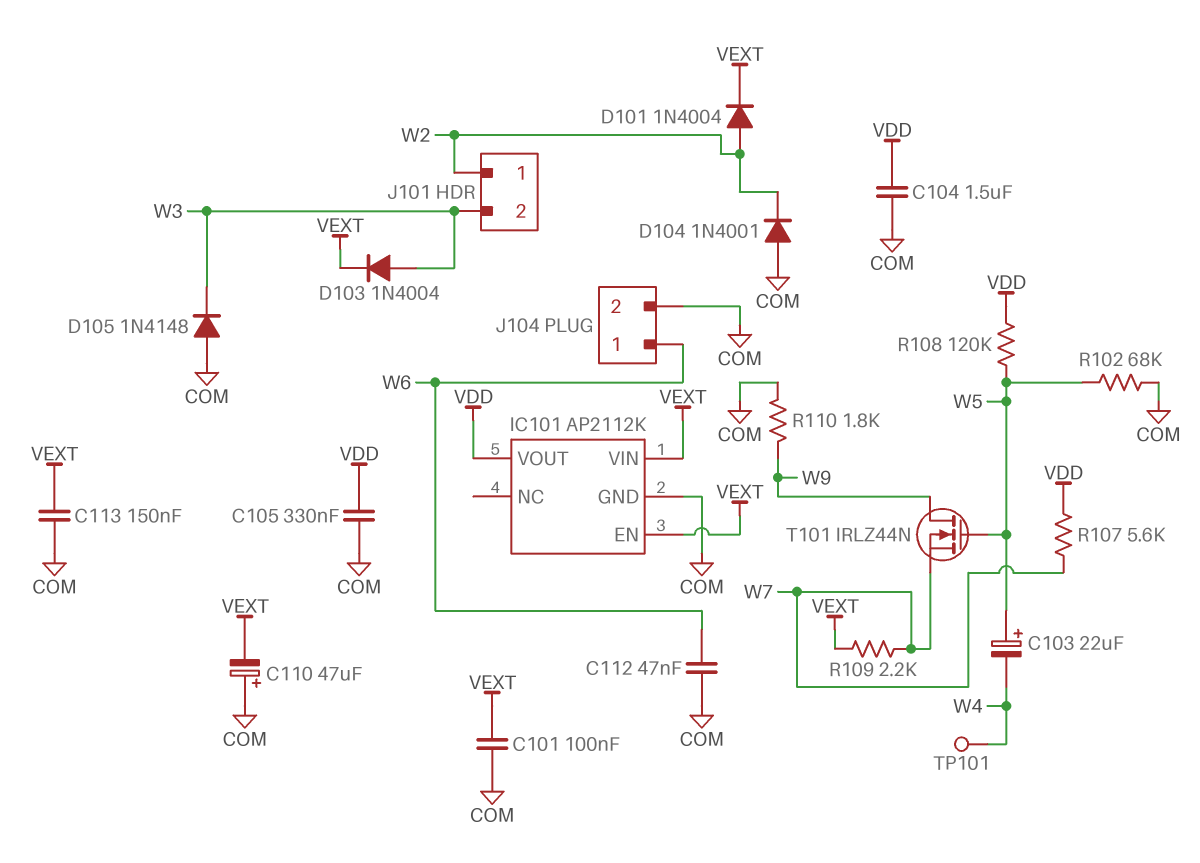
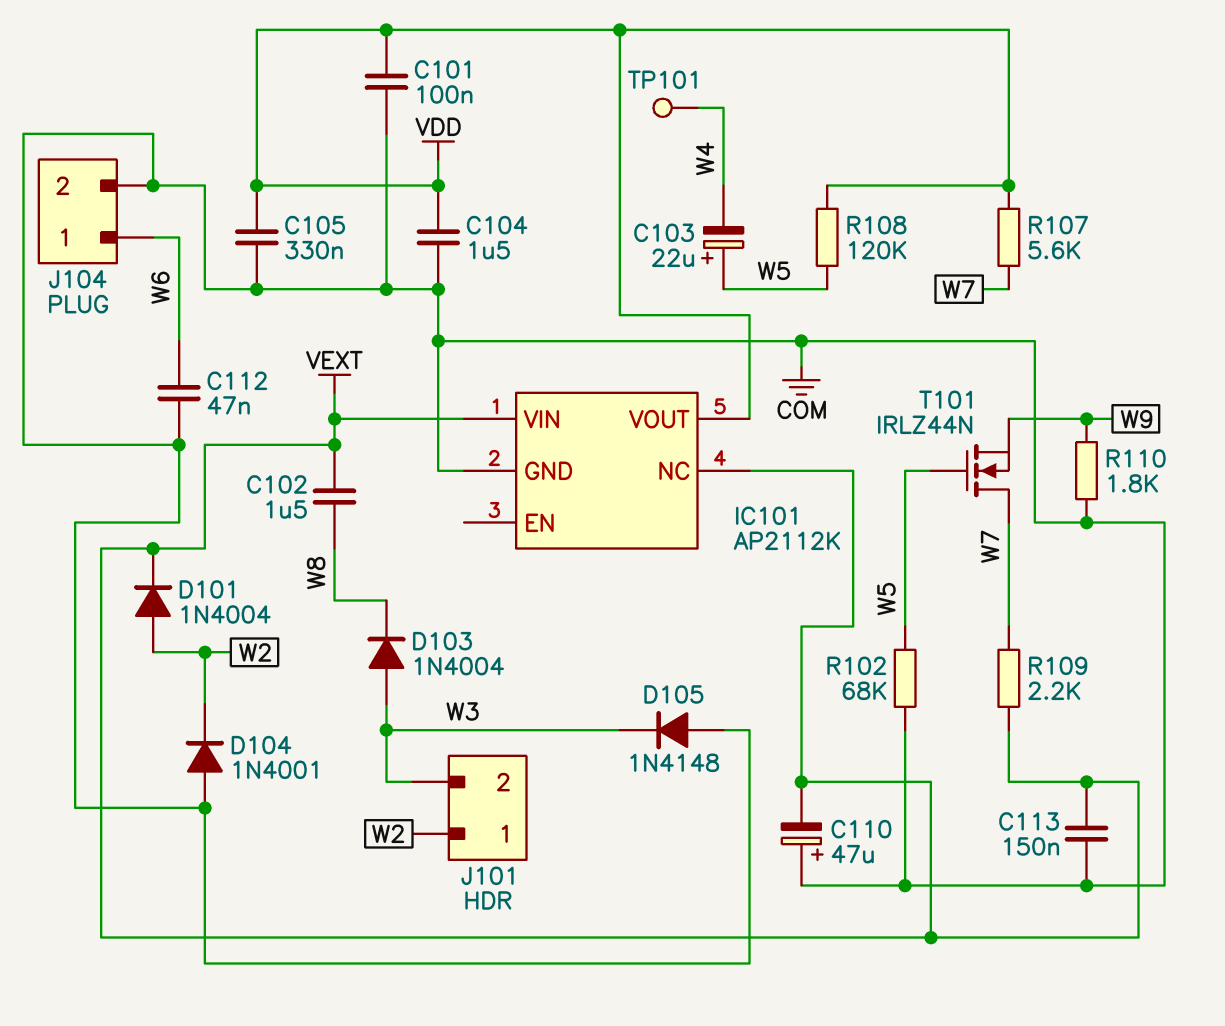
C101: 100nF (COM, VEXT) -> 100nF (COM, VDD)
C102: none -> 1.5uF (VEXT, W8)
D103: diode 1N4004 (A W3, K VEXT) -> diode 1N4004 (A W3, K W8)
IC101 pin EN: VEXT -> none
IC101 pin NC: none -> VEXT
T101: NMOS IRLZ44N (G W5, D W9, S W7) -> NMOS IRLZ44N (G W5, D W7, S W9)

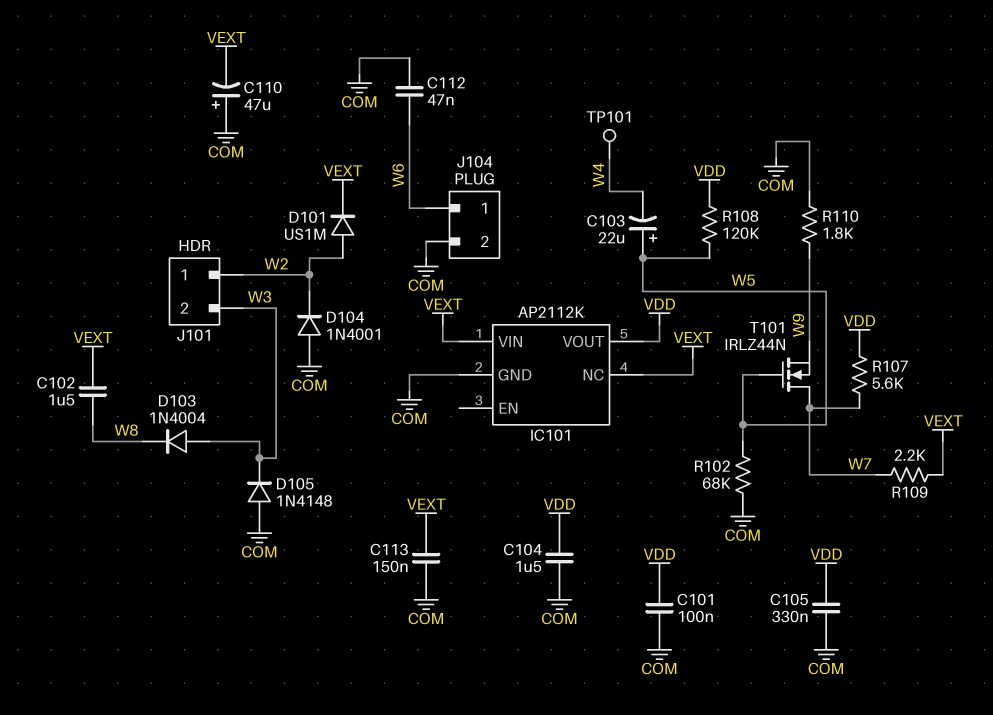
D101: diode 1N4004 (A W2, K VEXT) -> diode US1M (A W2, K VEXT)

